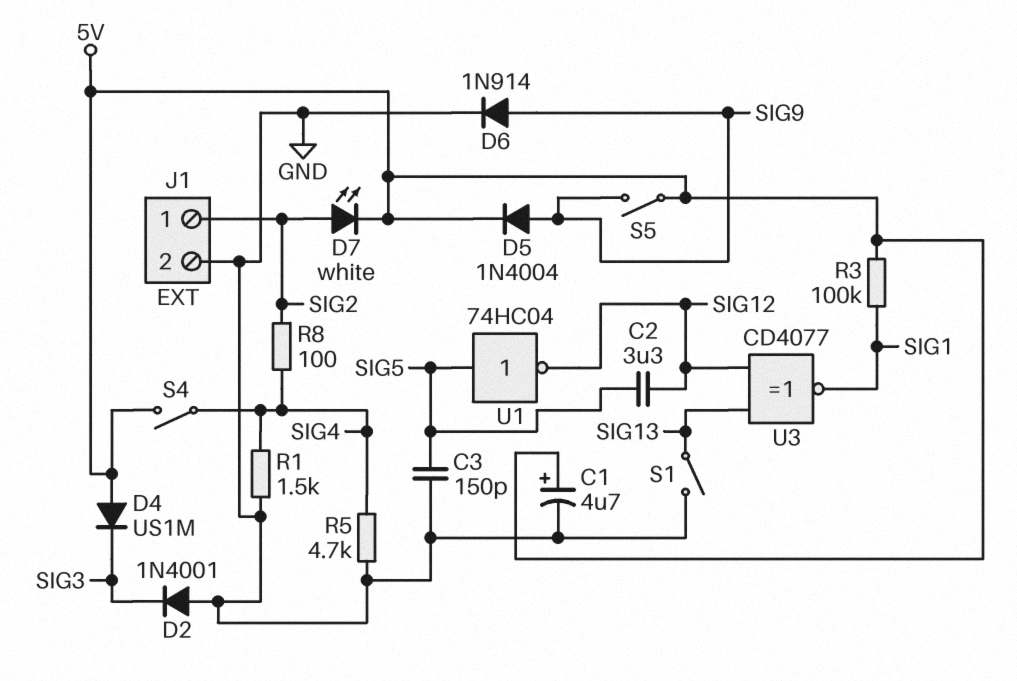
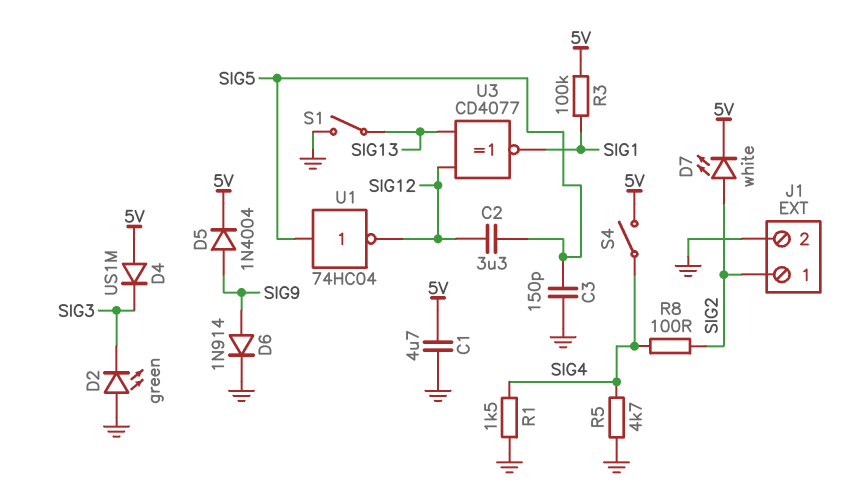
C1: 4.7uF (plus 5V, minus GND) -> 4.7uF (5V, GND)
D2: diode 1N4001 (A GND, K SIG3) -> LED green (A GND, K SIG3)
S5: switch (5V, SIG9) -> none

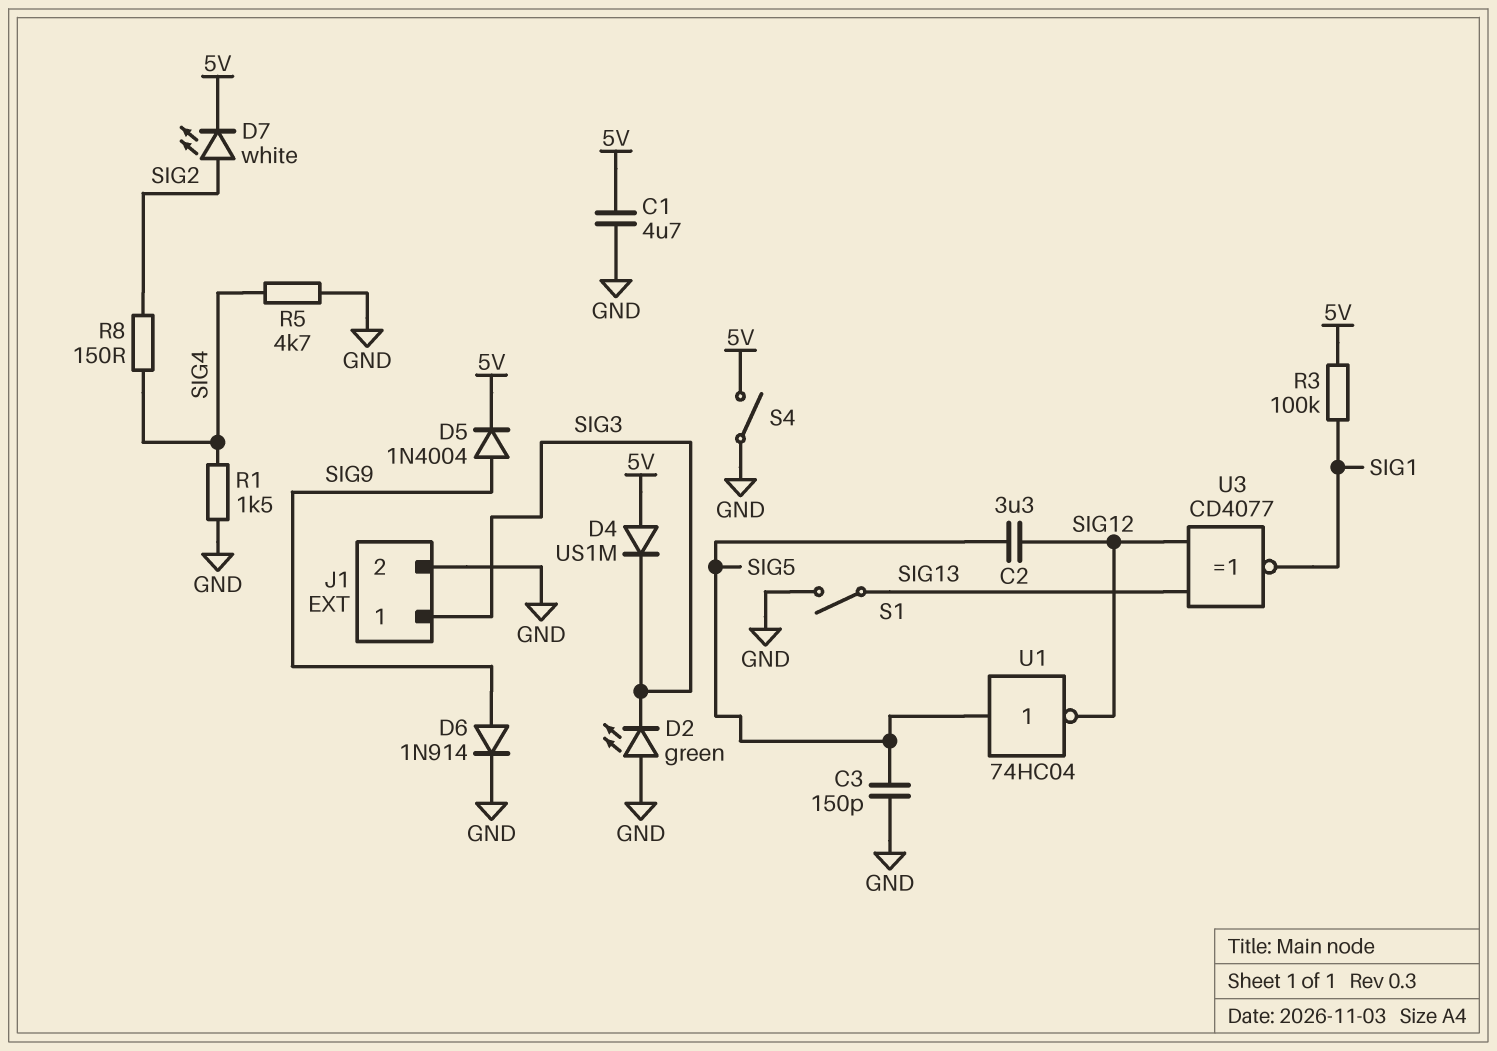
J1 pin 1: SIG2 -> SIG3
R8: 100 (SIG2, SIG4) -> 150 (SIG2, SIG4)
S4: switch (5V, SIG4) -> switch (5V, GND)

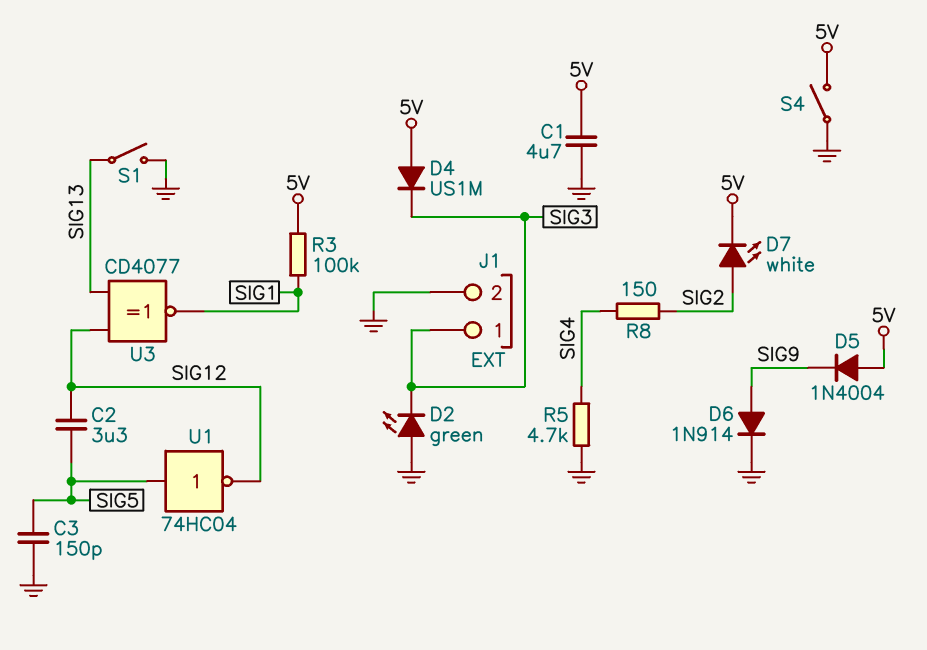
D5: diode 1N4004 (A SIG9, K 5V) -> diode 1N4004 (A 5V, K SIG9)
R1: 1.5k (GND, SIG4) -> none

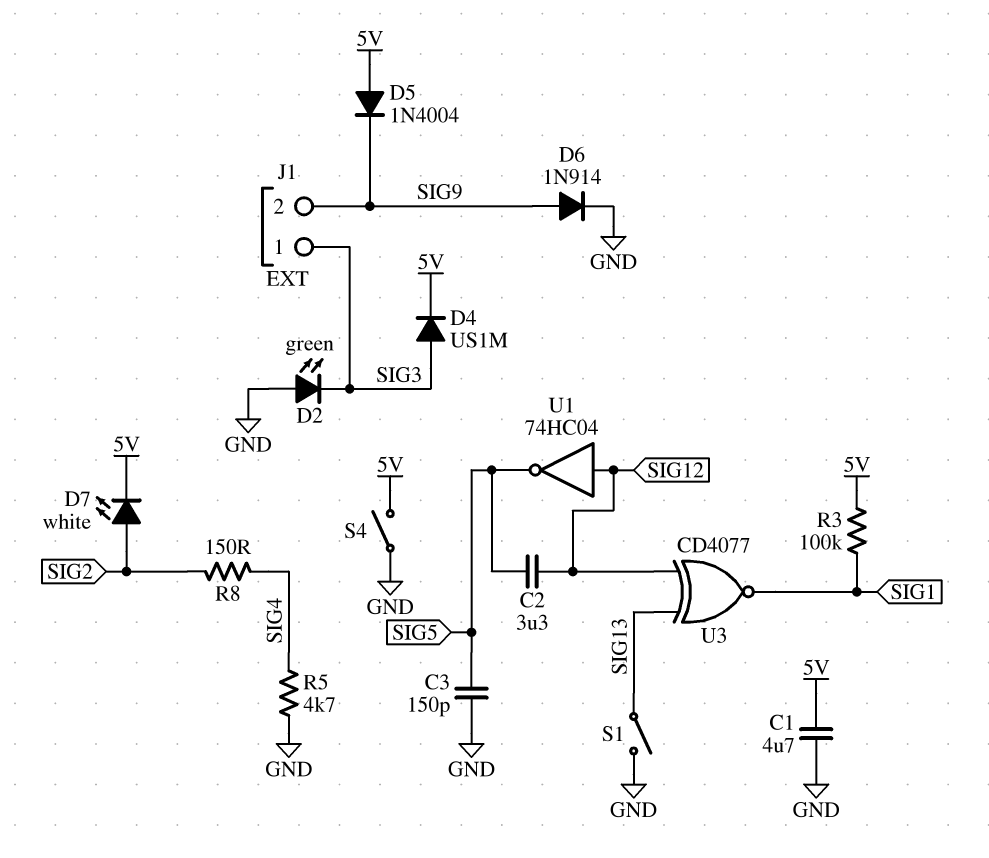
D4: diode US1M (A 5V, K SIG3) -> diode US1M (A SIG3, K 5V)
J1 pin 2: GND -> SIG9
U1: NOT 74HC04 (in SIG5, out SIG12) -> NOT 74HC04 (in SIG12, out SIG5)

